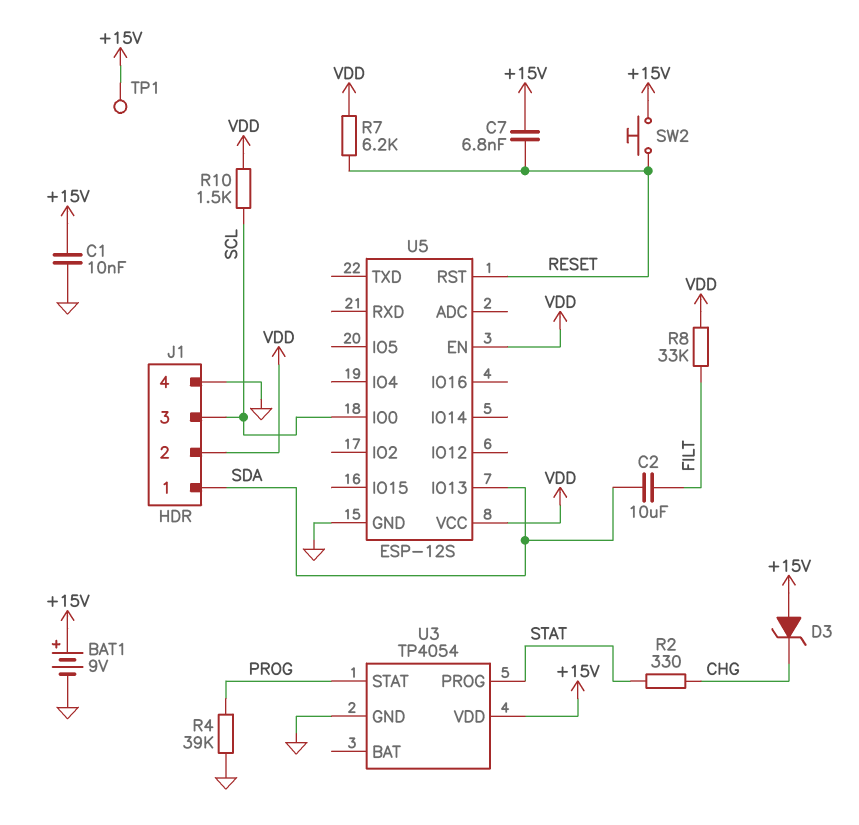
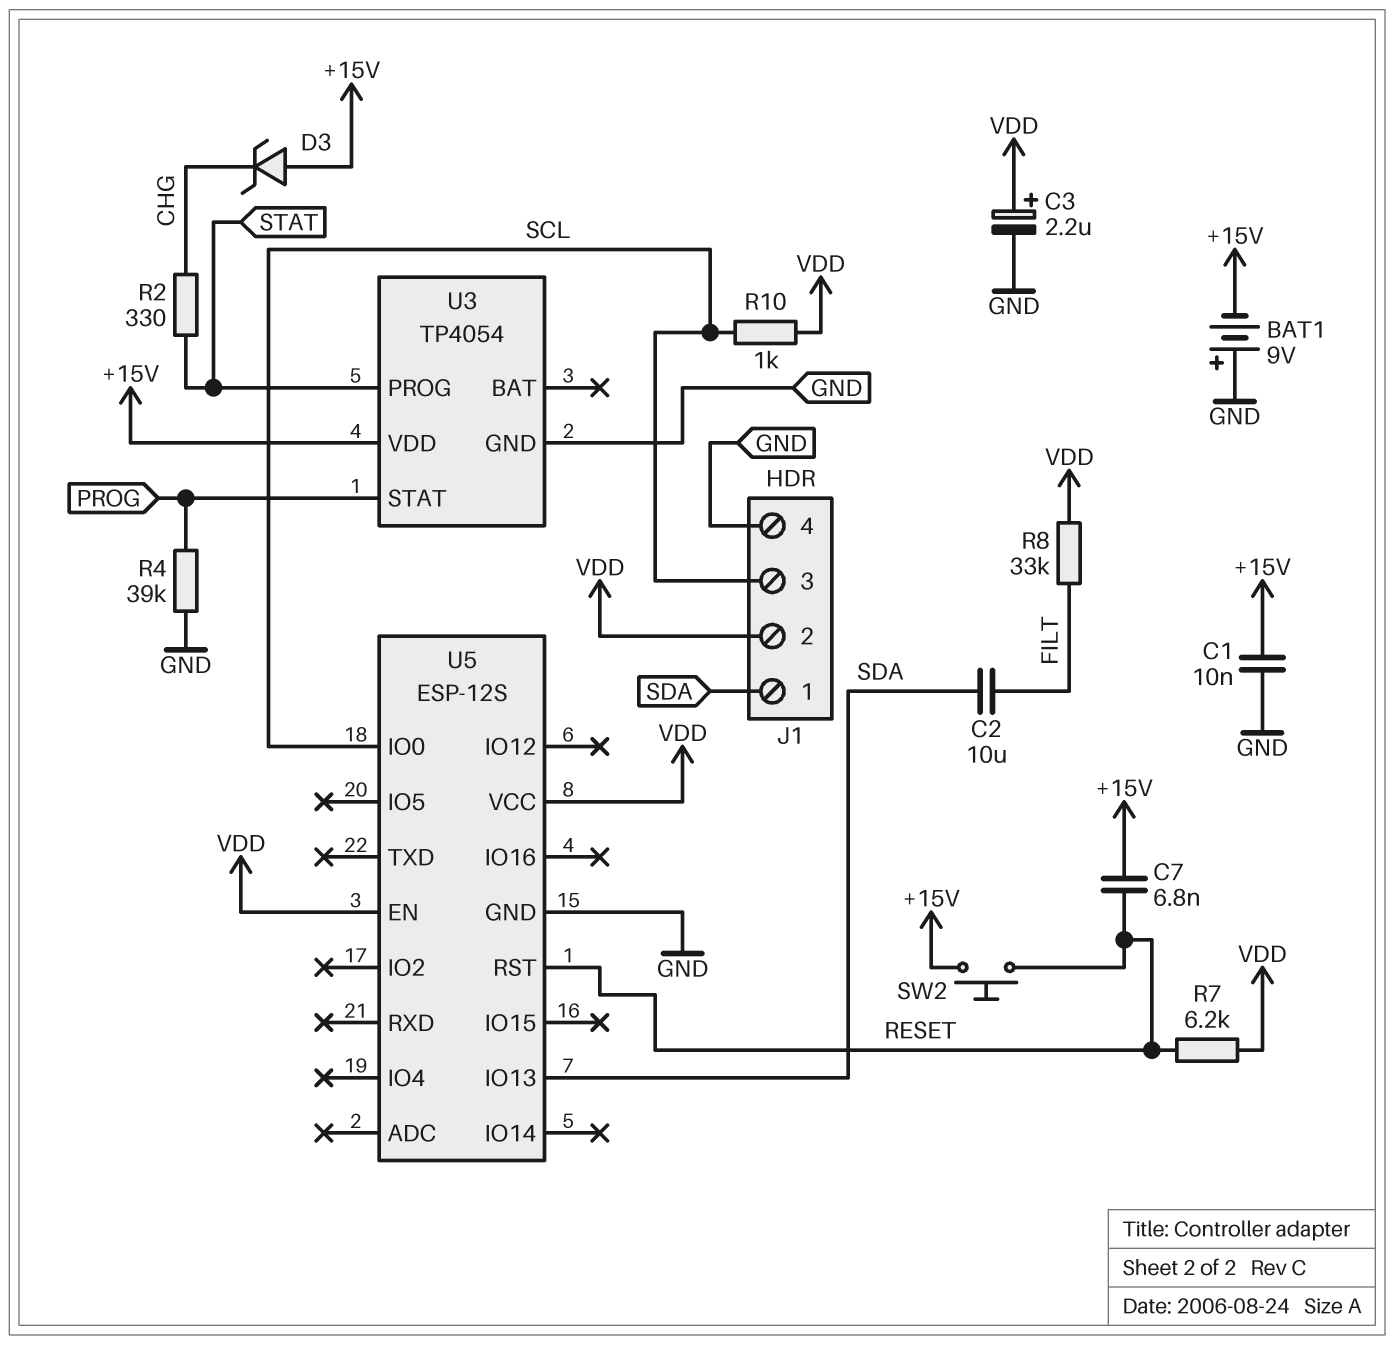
BAT1: 9V (plus +15V, minus GND) -> 9V (plus GND, minus +15V)
C3: none -> 2.2uF (plus VDD, minus GND)
R10: 1.5k (SCL, VDD) -> 1k (SCL, VDD)
TP1: test point (+15V) -> none

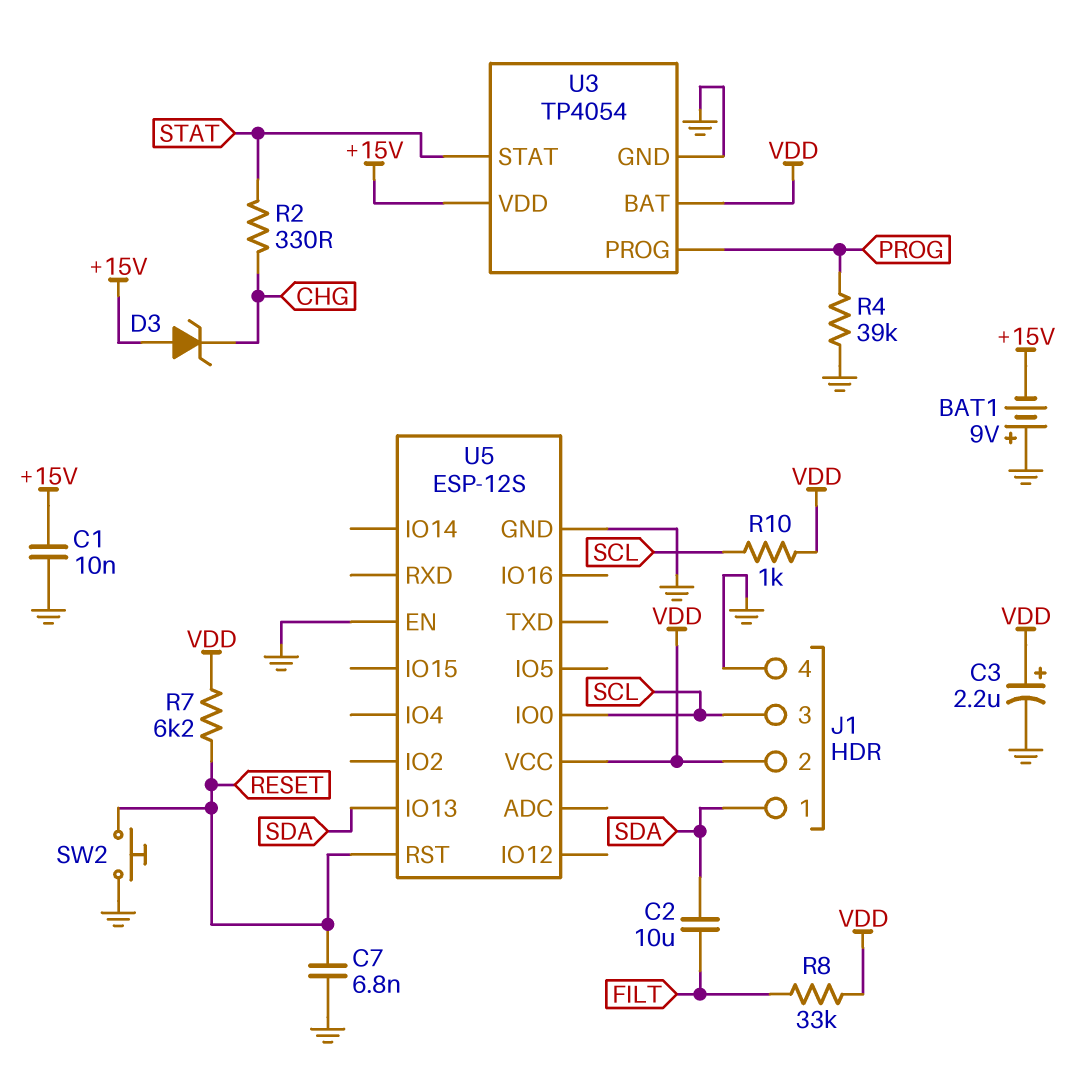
C7: 6.8nF (+15V, RESET) -> 6.8nF (GND, RESET)
SW2: button (+15V, RESET) -> button (GND, RESET)
U3 pin BAT: none -> VDD
U3 pin PROG: STAT -> PROG
U3 pin STAT: PROG -> STAT
U5 pin EN: VDD -> GND

